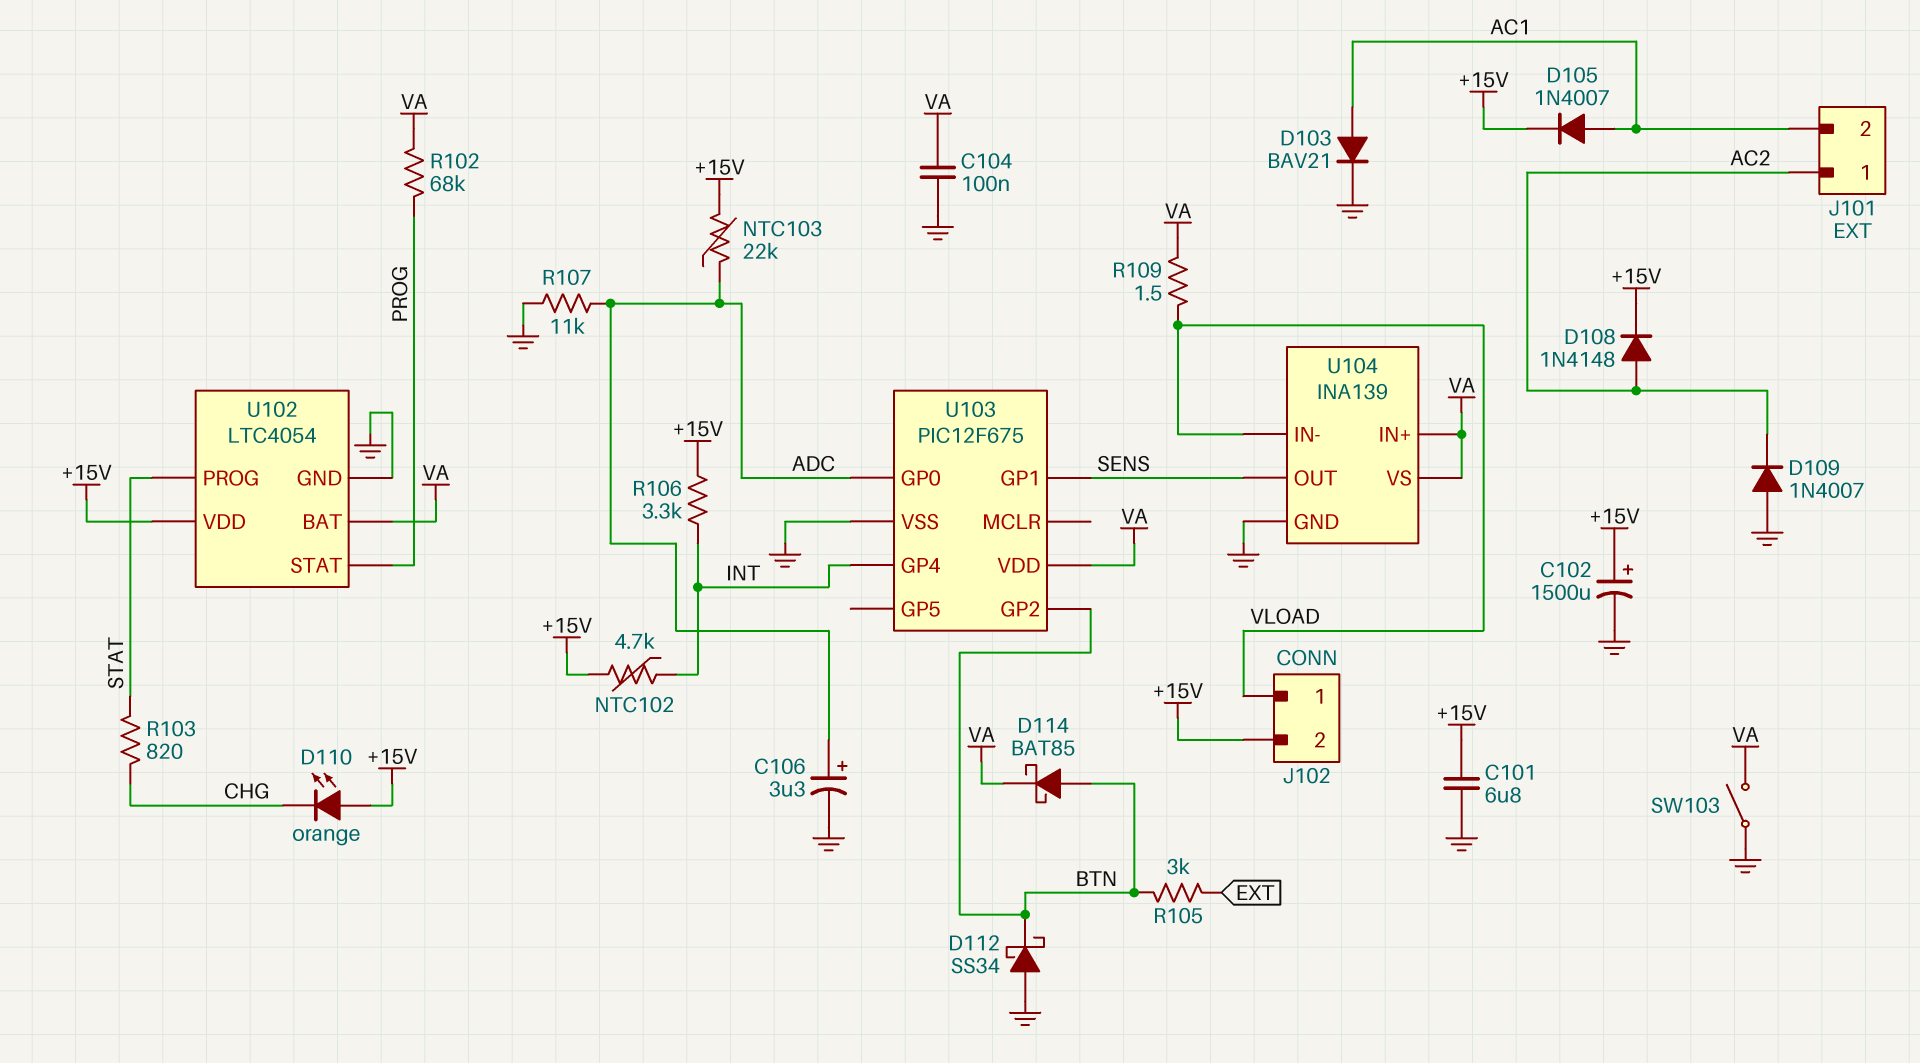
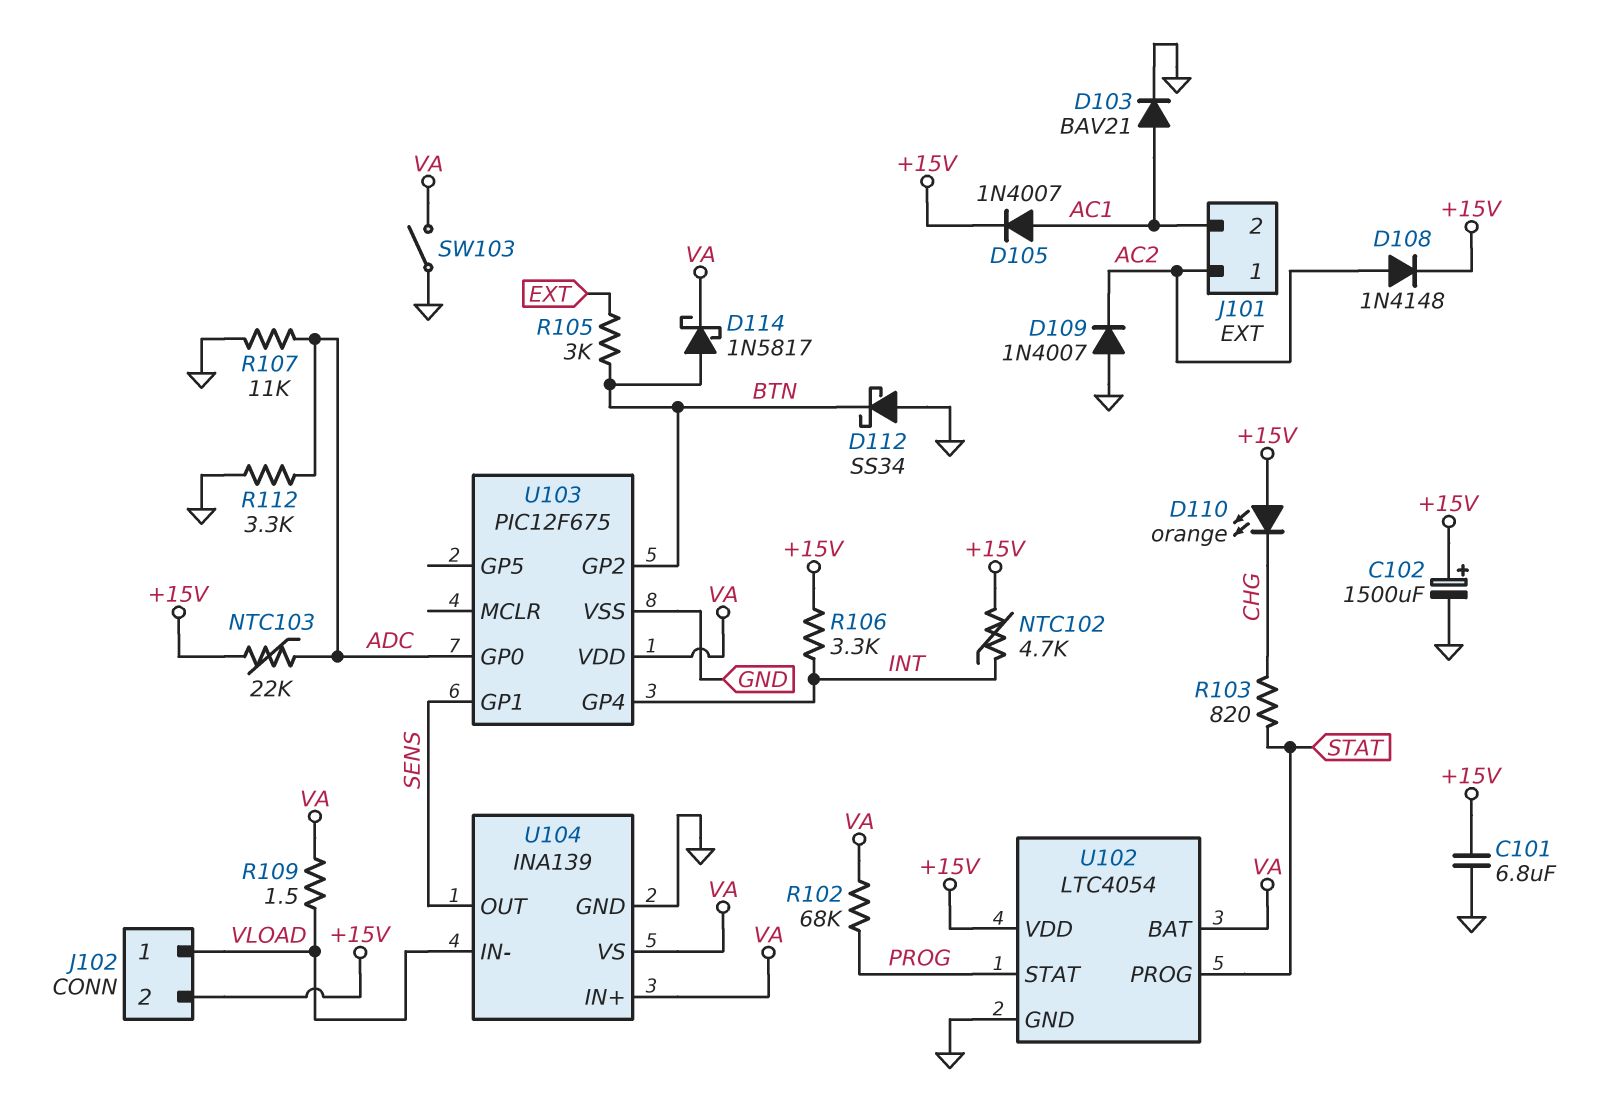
C104: 100nF (GND, VA) -> none
C106: 3.3uF (plus ADC, minus GND) -> none
D114: schottky BAT85 (A BTN, K VA) -> schottky 1N5817 (A BTN, K VA)
R112: none -> 3.3k (ADC, GND)

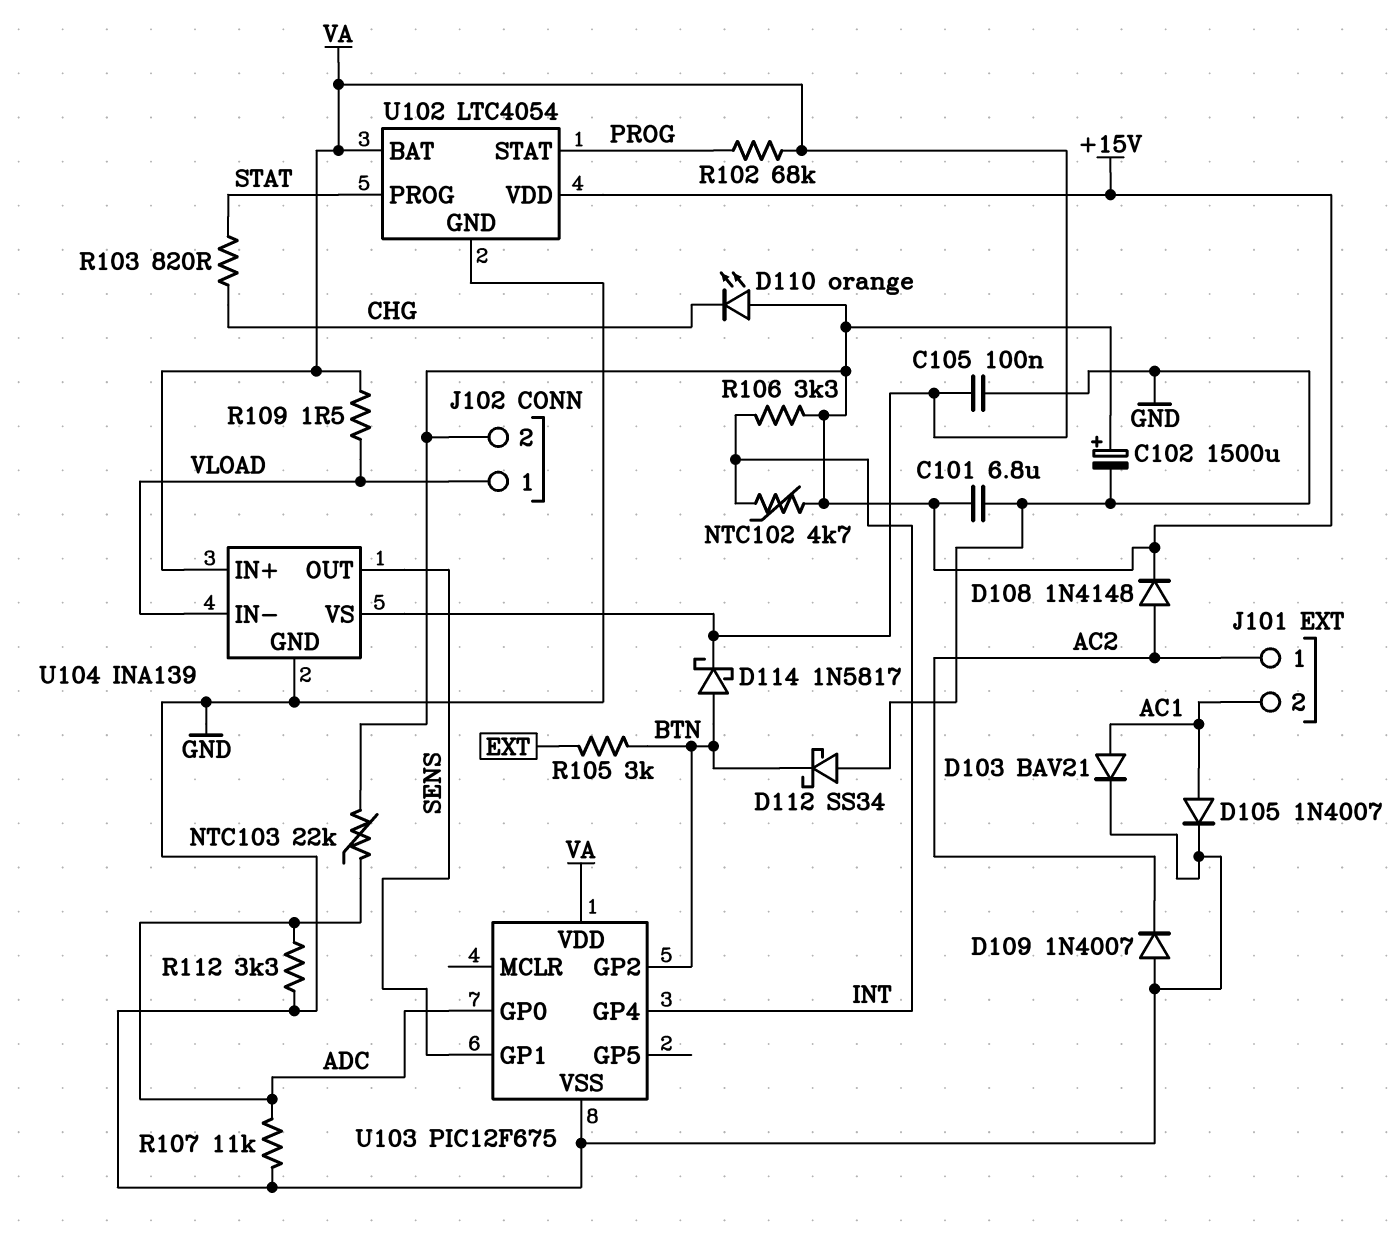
C105: none -> 100nF (GND, VA)
D105: diode 1N4007 (A AC1, K +15V) -> diode 1N4007 (A AC1, K GND)
SW103: switch (GND, VA) -> none

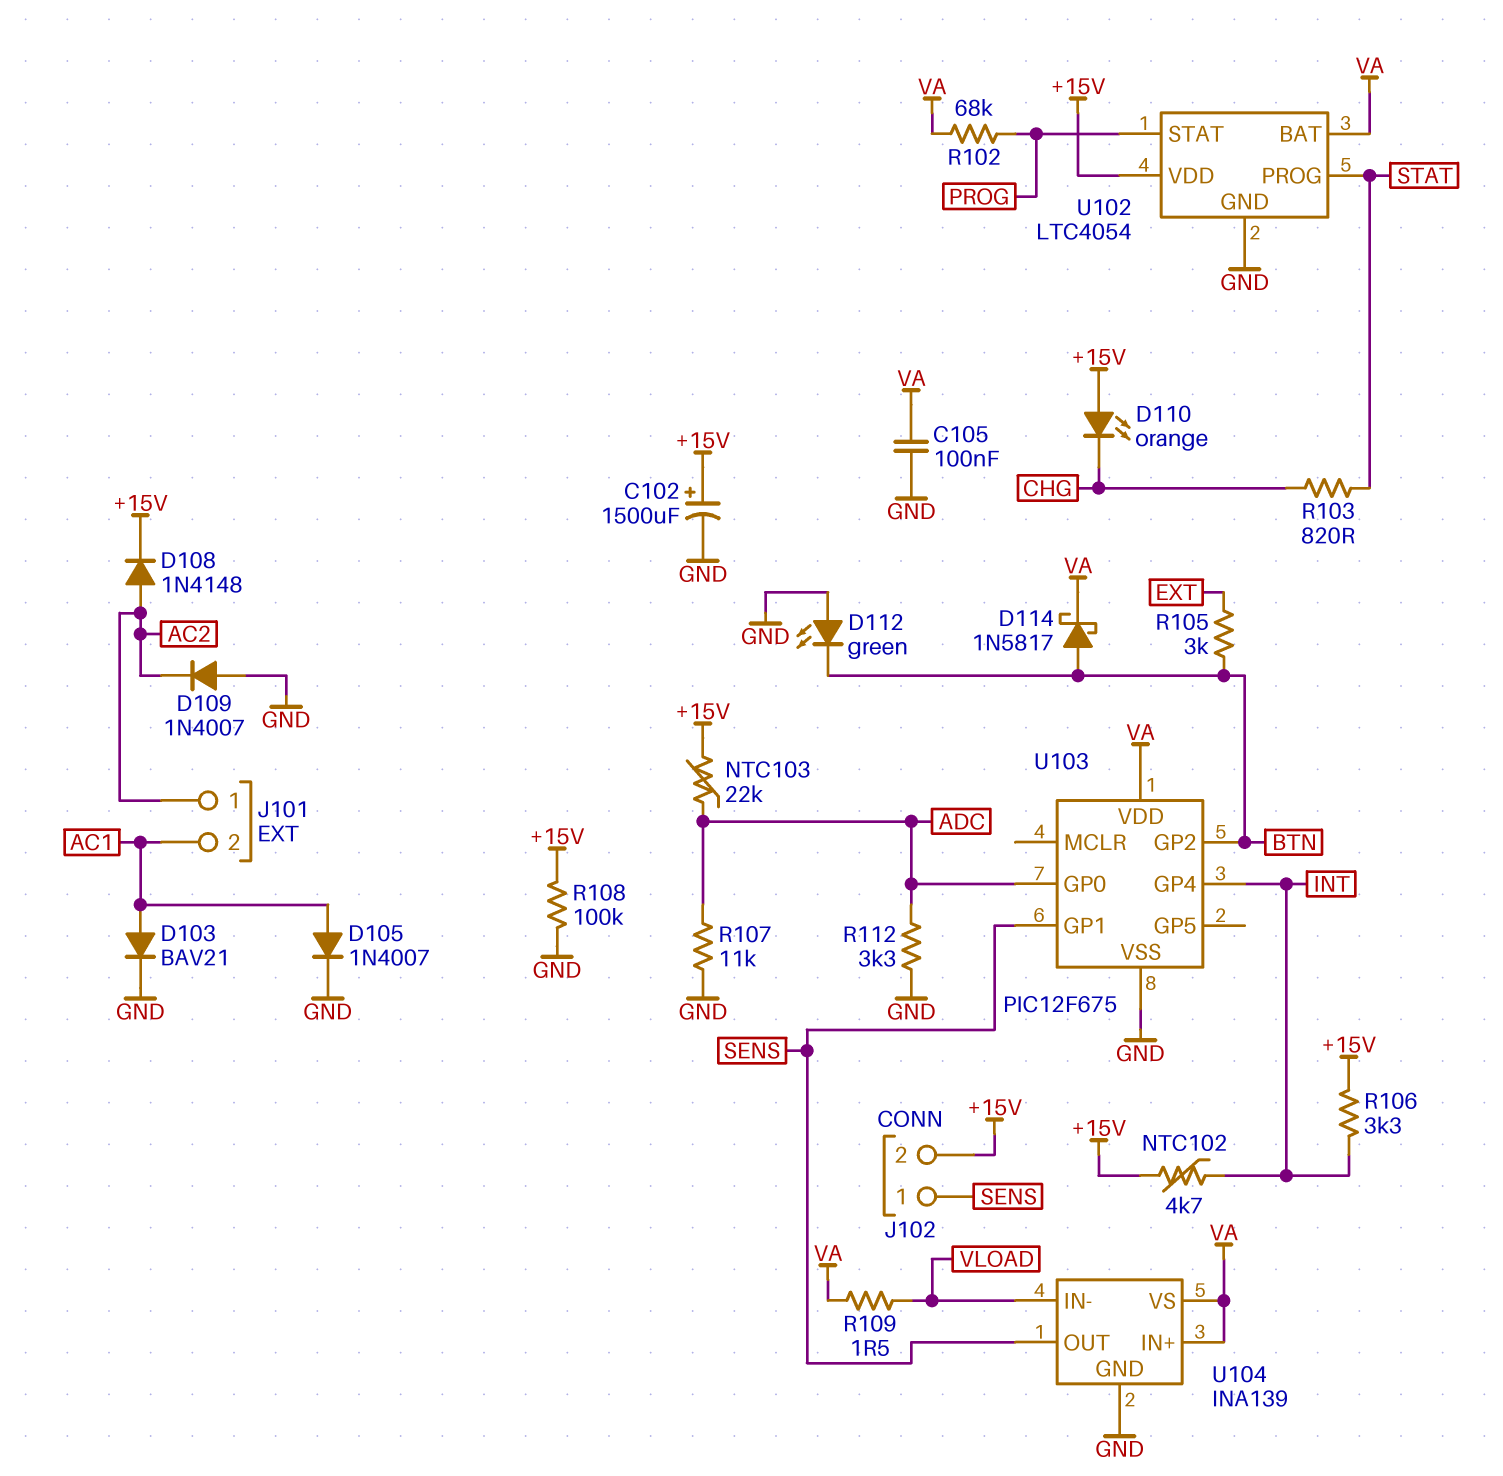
C101: 6.8uF (+15V, GND) -> none
D112: schottky SS34 (A GND, K BTN) -> LED green (A GND, K BTN)
J102 pin 1: VLOAD -> SENS
R108: none -> 100k (+15V, GND)

